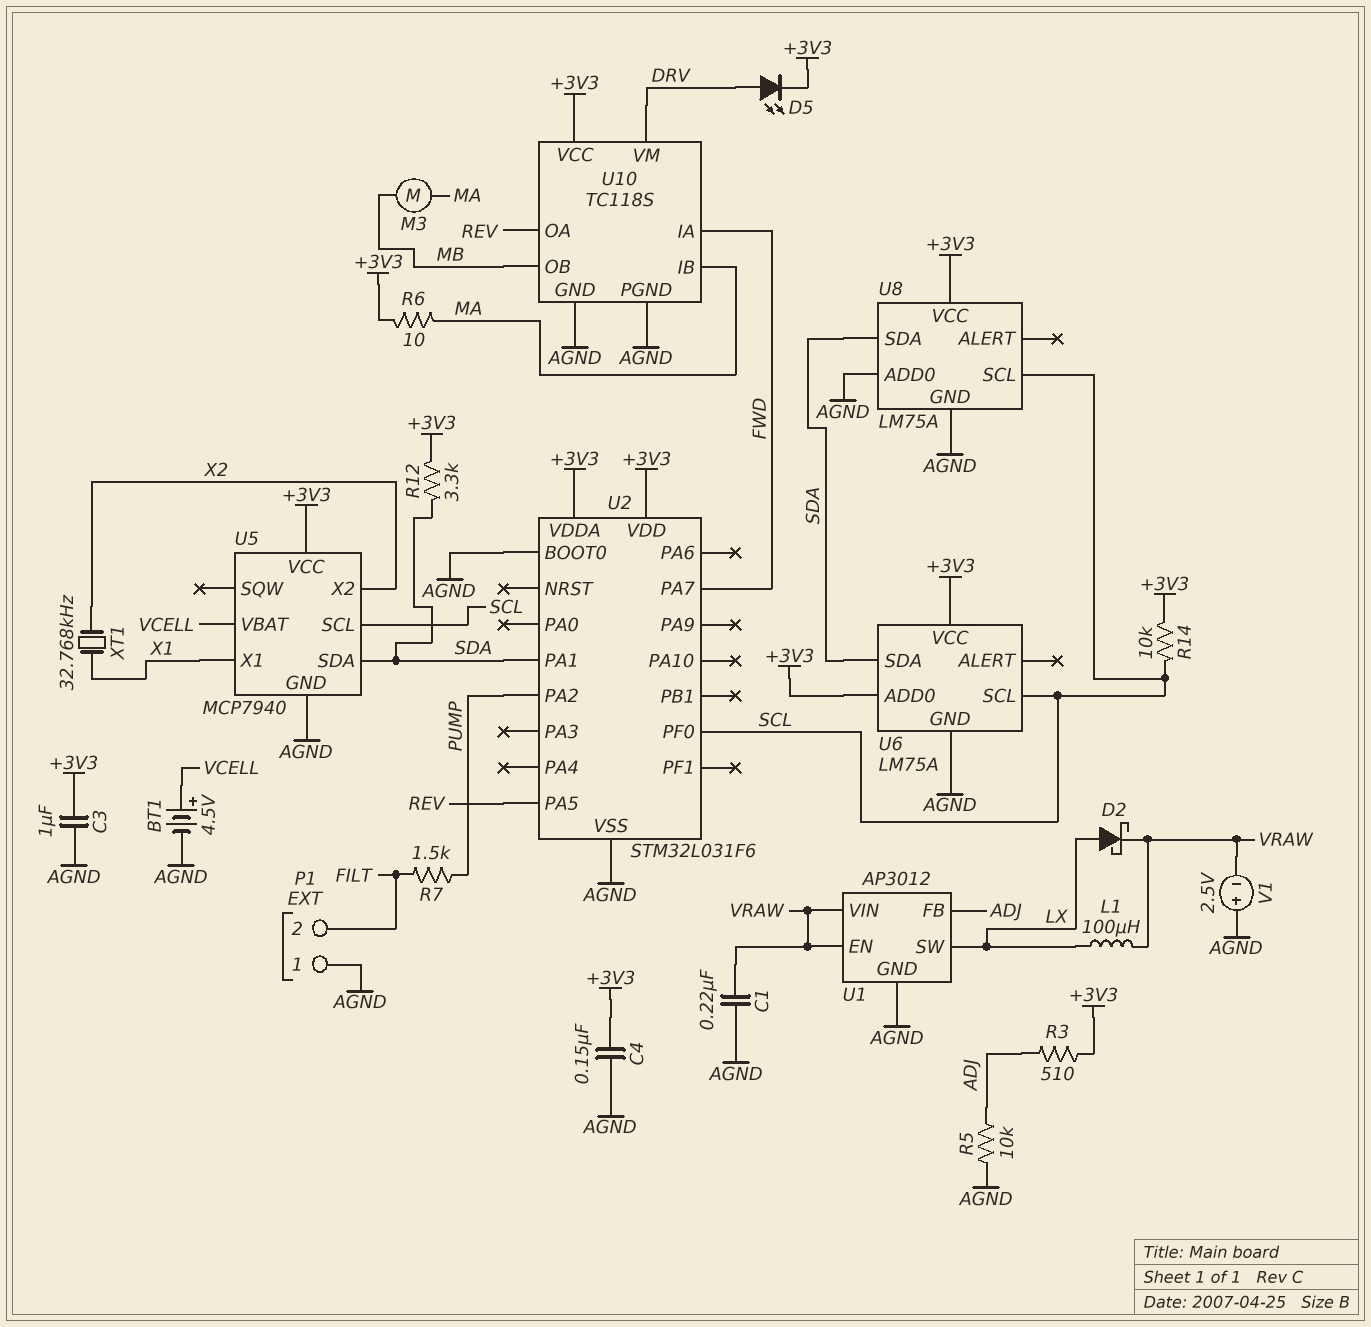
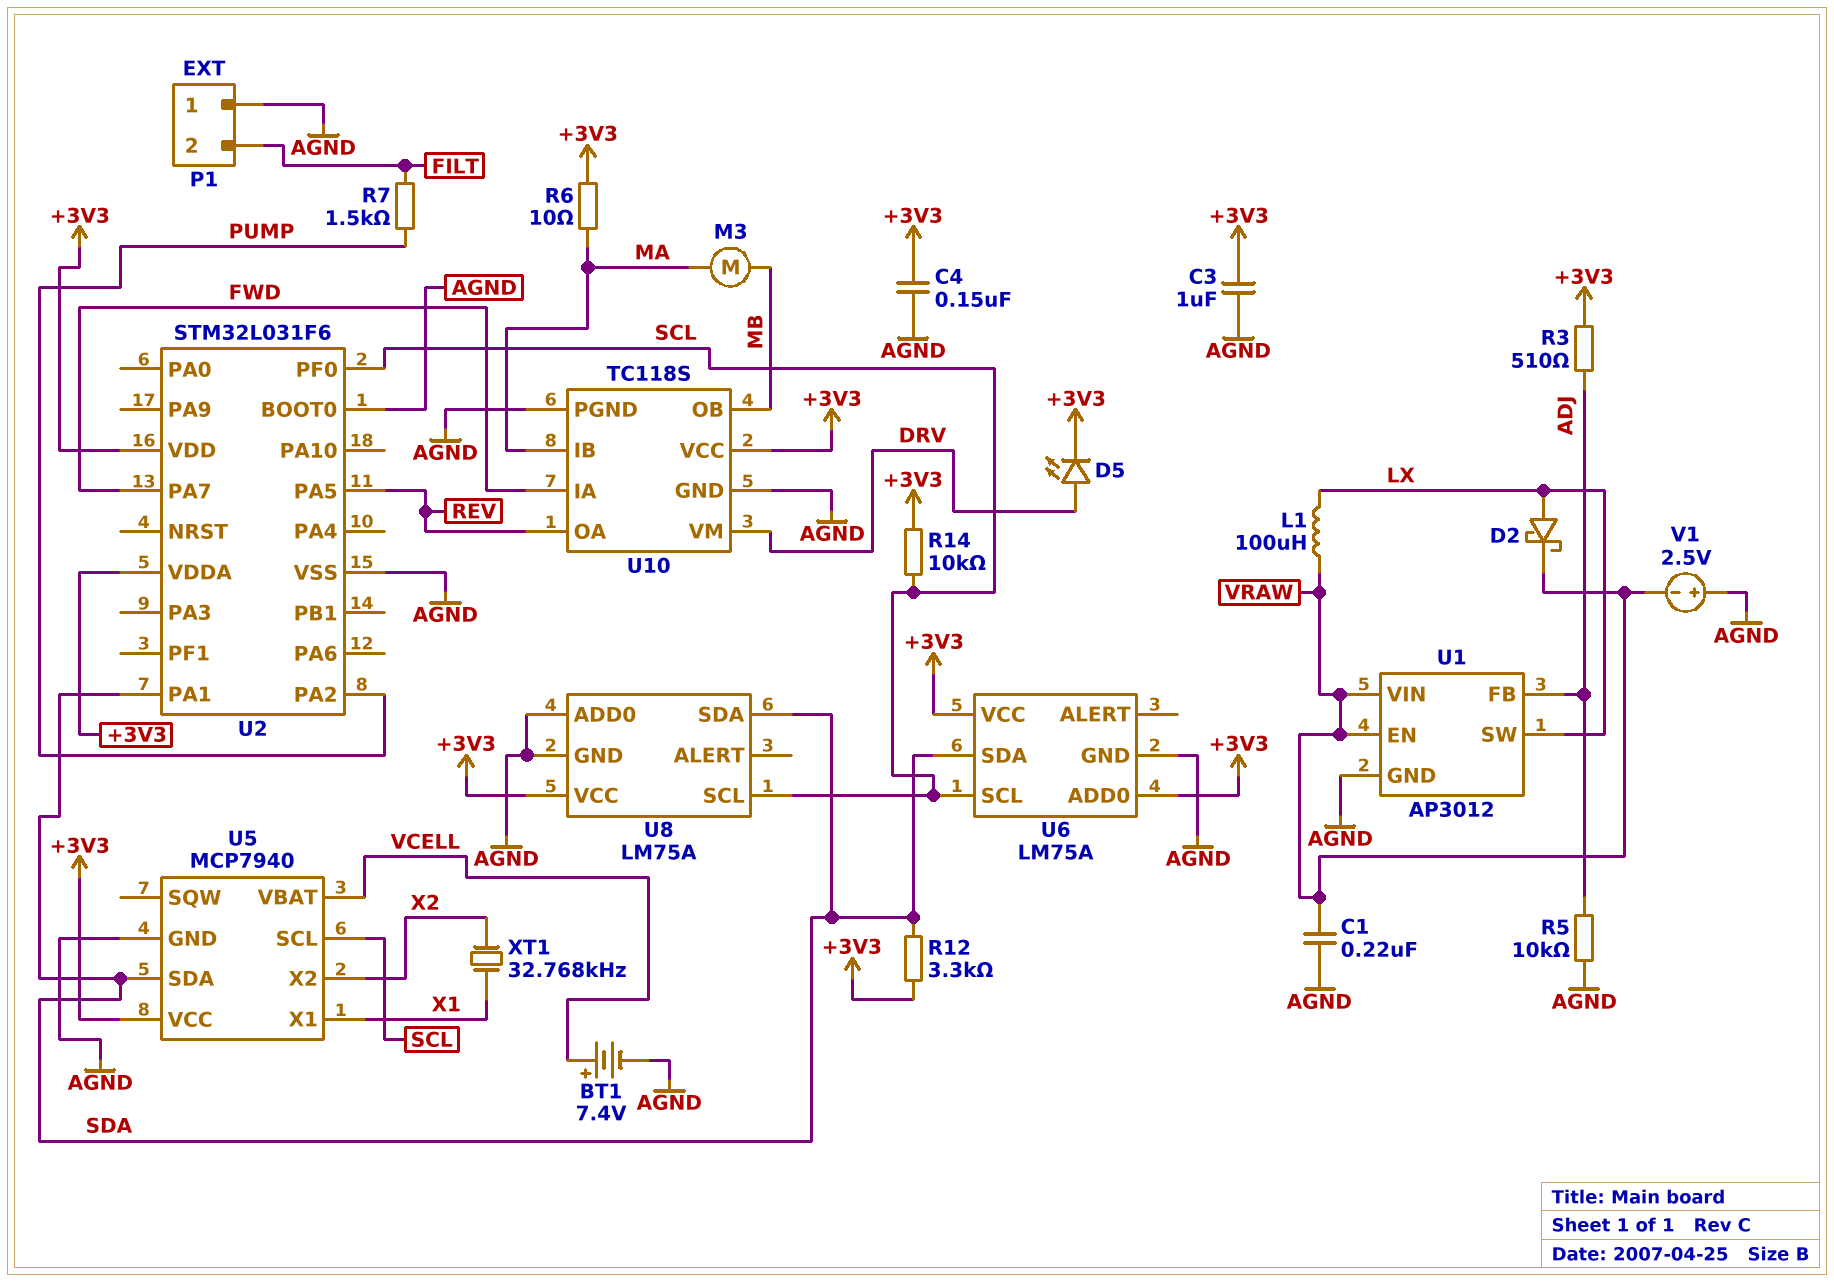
BT1: 4.5V (plus VCELL, minus AGND) -> 7.4V (plus VCELL, minus AGND)

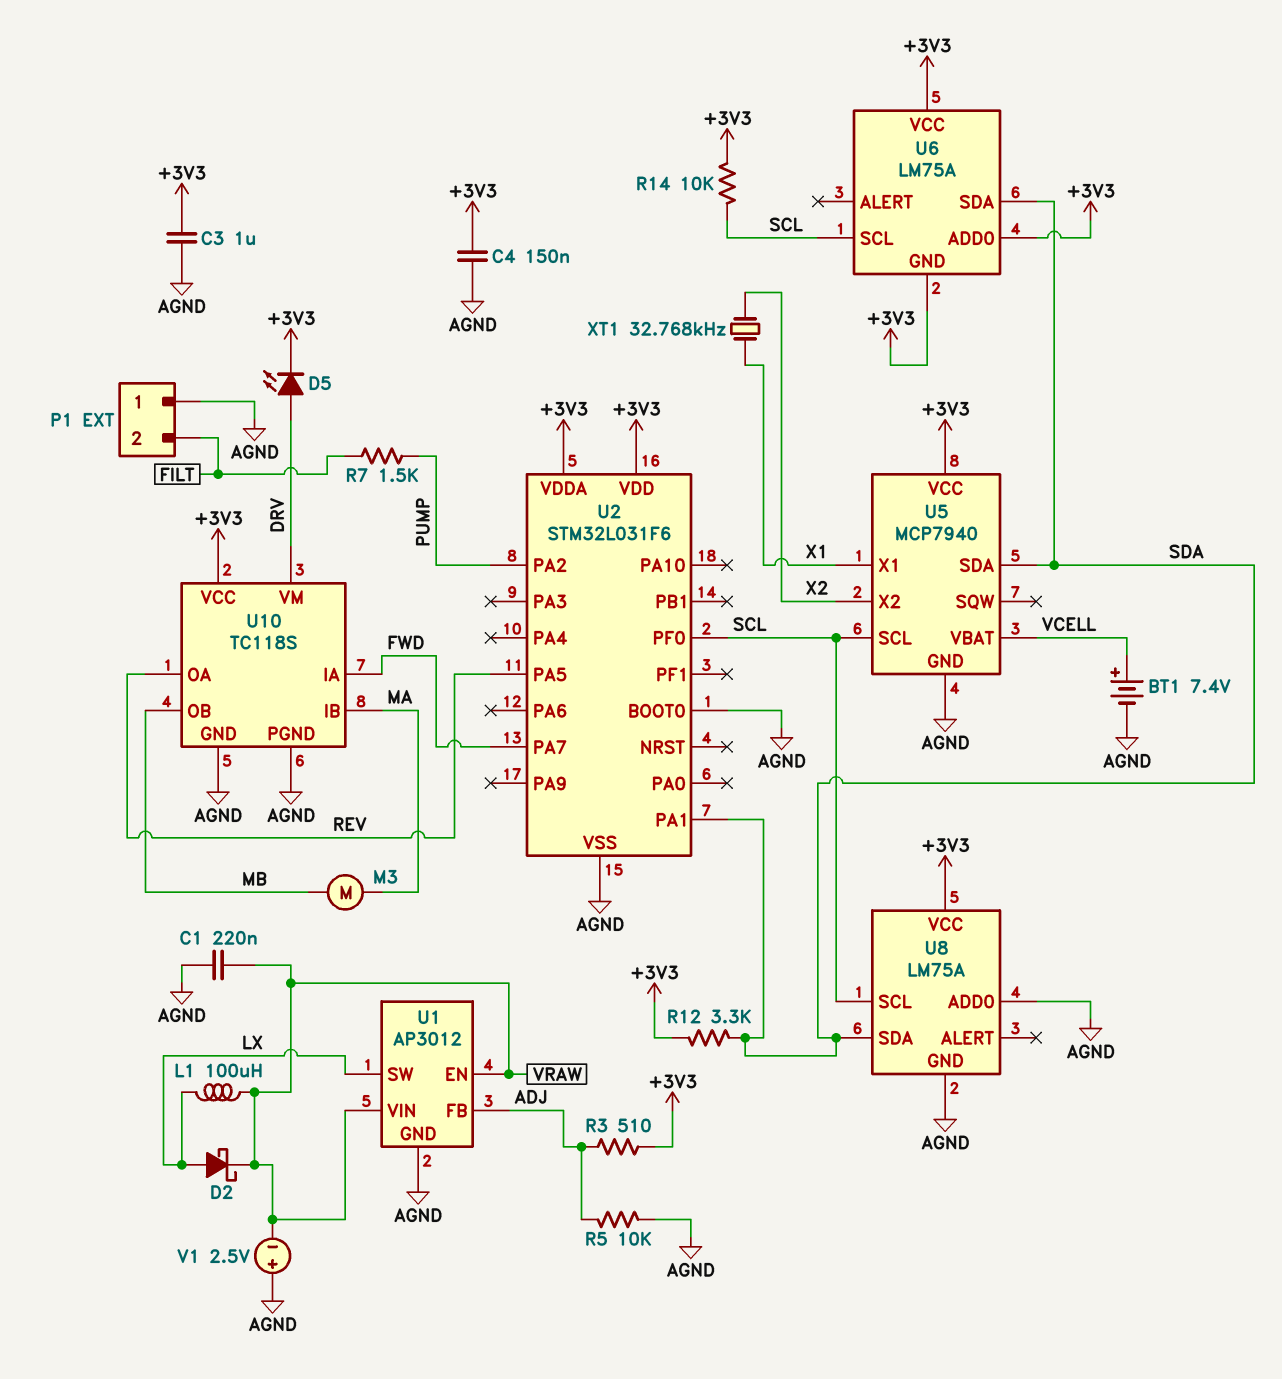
R6: 10 (+3V3, MA) -> none
U6 pin GND: AGND -> +3V3

